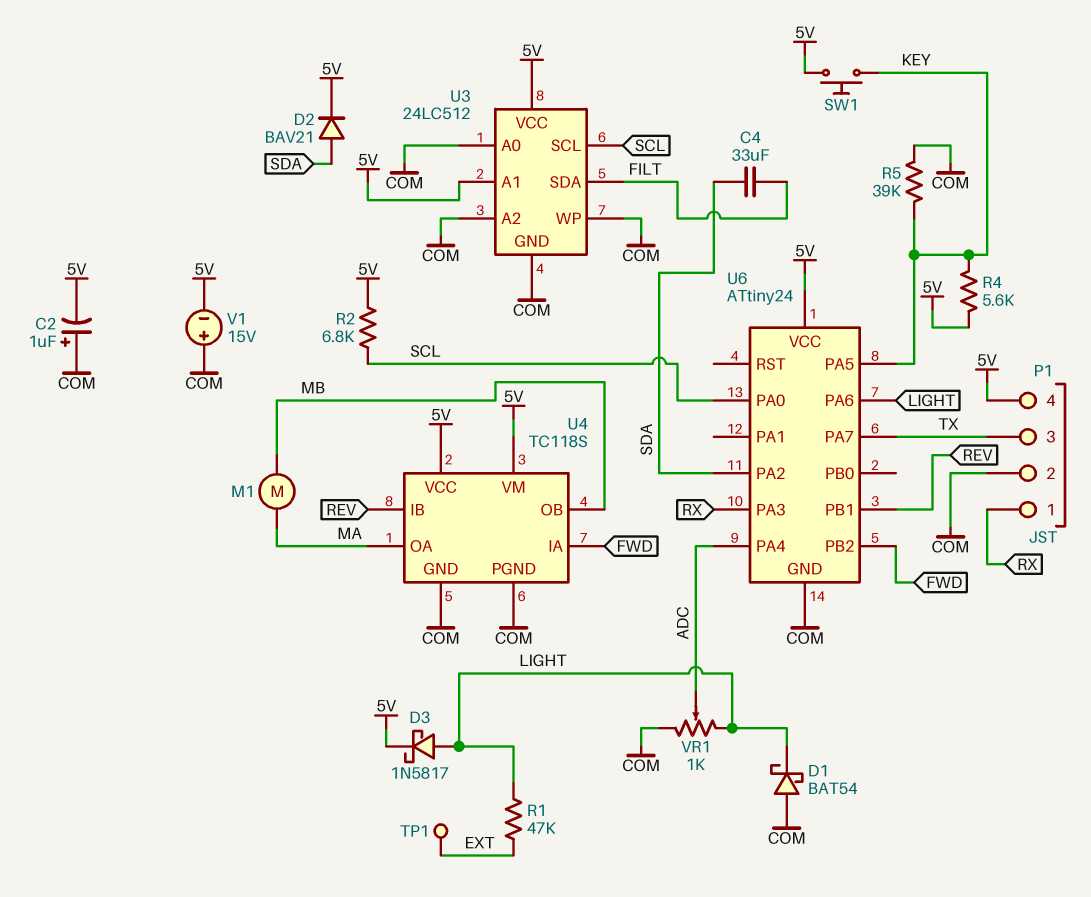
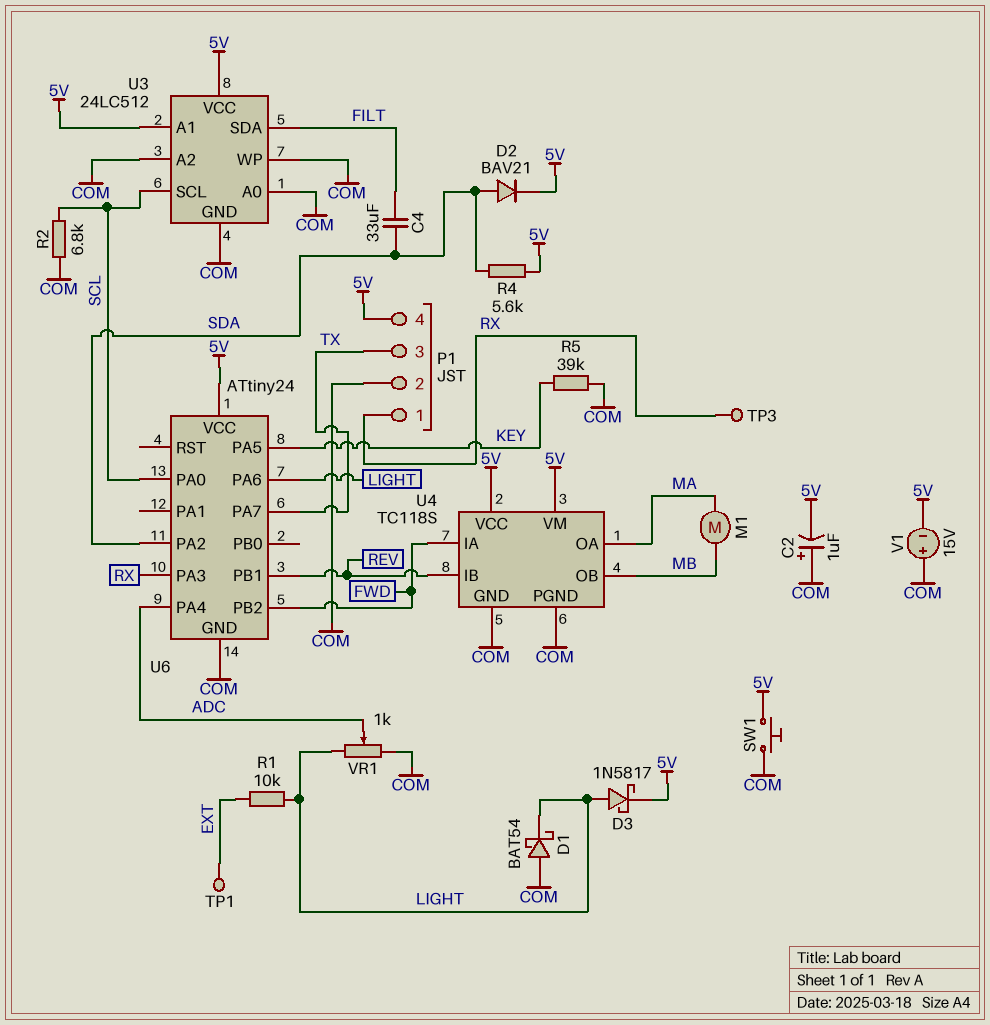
R1: 47k (EXT, LIGHT) -> 10k (EXT, LIGHT)
R2: 6.8k (5V, SCL) -> 6.8k (COM, SCL)
R4: 5.6k (5V, KEY) -> 5.6k (5V, SDA)
SW1: button (5V, KEY) -> button (5V, COM)
TP3: none -> test point (RX)

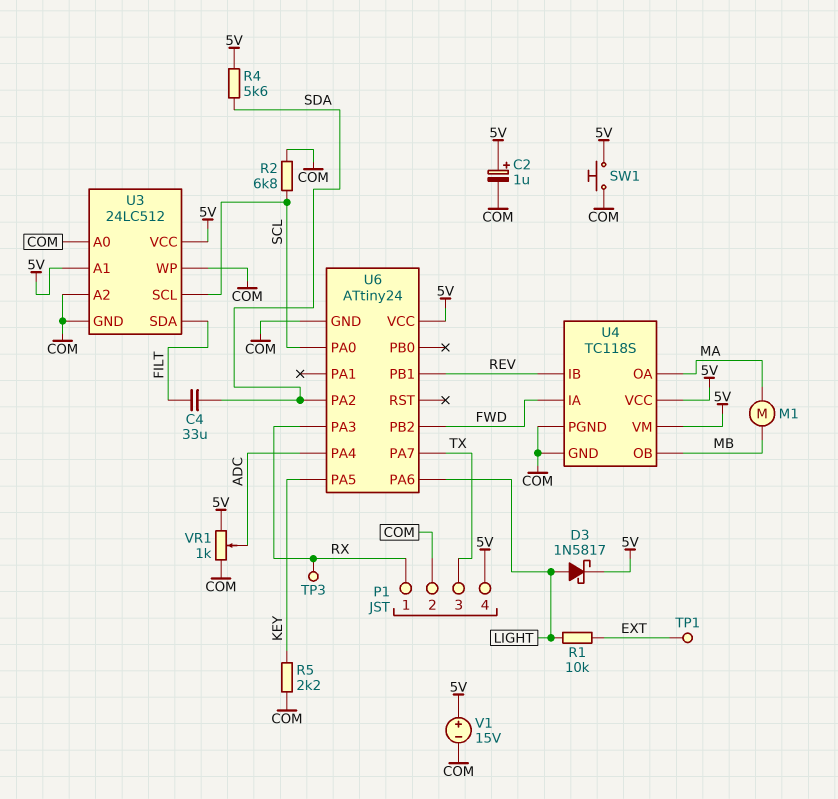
C2: 1uF (plus COM, minus 5V) -> 1uF (plus 5V, minus COM)
D1: schottky BAT54 (A COM, K LIGHT) -> none
D2: diode BAV21 (A SDA, K 5V) -> none
R5: 39k (COM, KEY) -> 2.2k (COM, KEY)
V1: 15V (plus COM, minus 5V) -> 15V (plus 5V, minus COM)
VR1: 1k (COM, LIGHT, wiper ADC) -> 1k (5V, COM, wiper ADC)

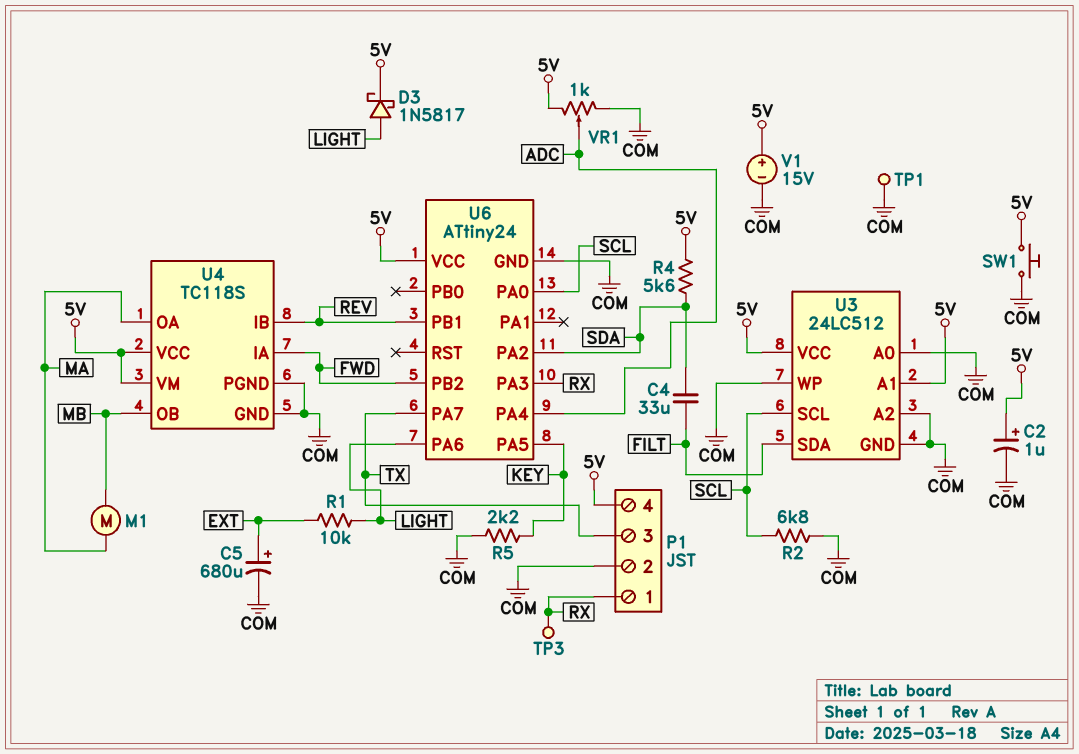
C5: none -> 680uF (plus EXT, minus COM)
TP1: test point (EXT) -> test point (COM)

